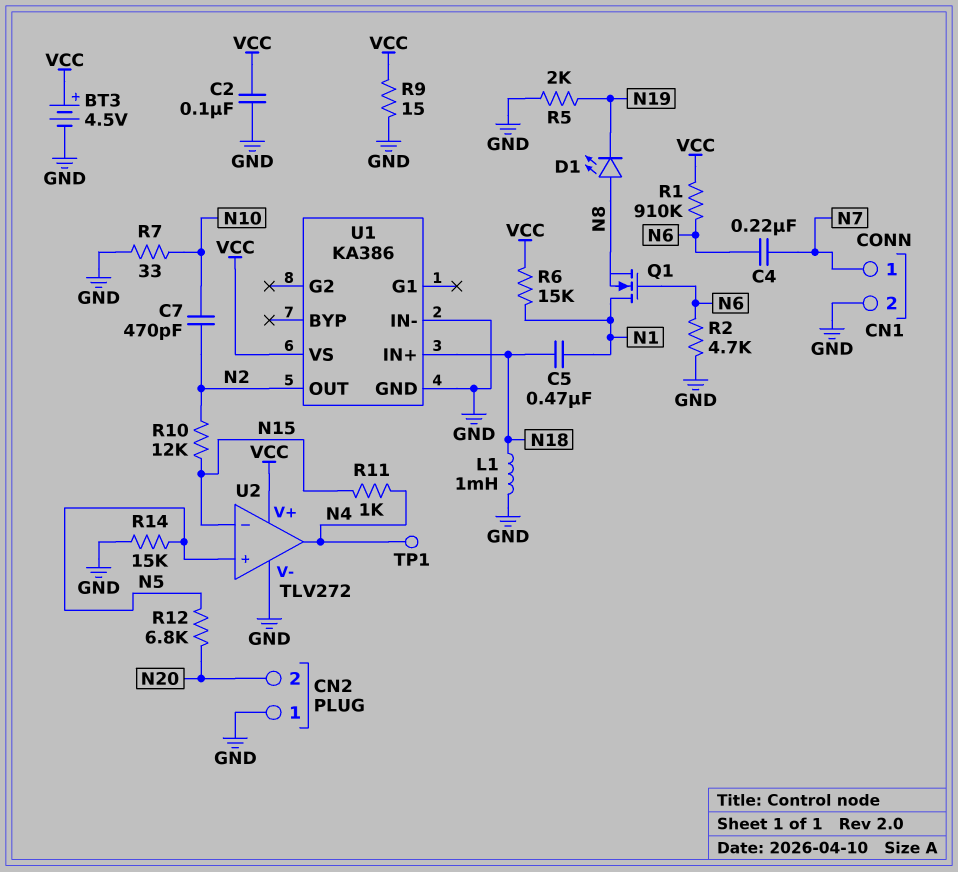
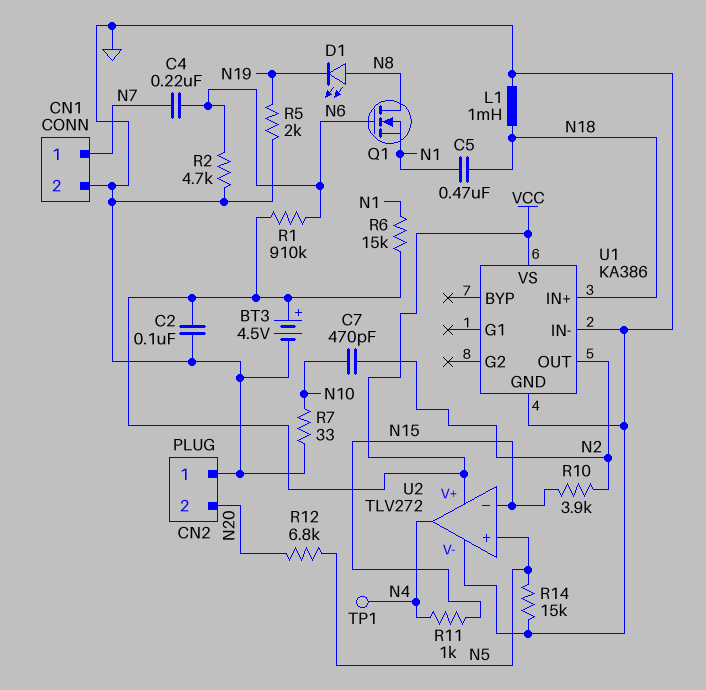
Q1: NMOS (G N6, D N1, S N8) -> NMOS (G N6, D N8, S N1)
R9: 15 (GND, VCC) -> none
R10: 12k (N2, N15) -> 3.9k (N2, N15)

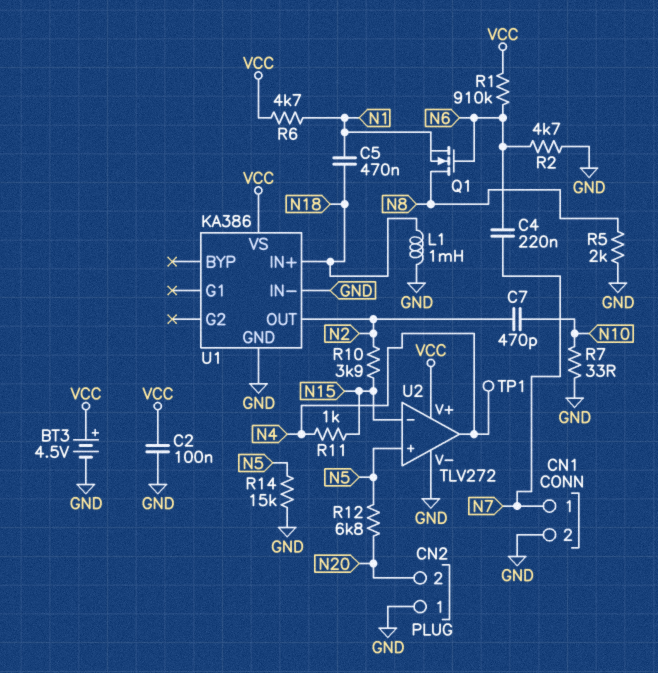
D1: LED (A N8, K N19) -> none
R5: 2k (GND, N19) -> 2k (GND, N8)
R6: 15k (N1, VCC) -> 4.7k (N1, VCC)

